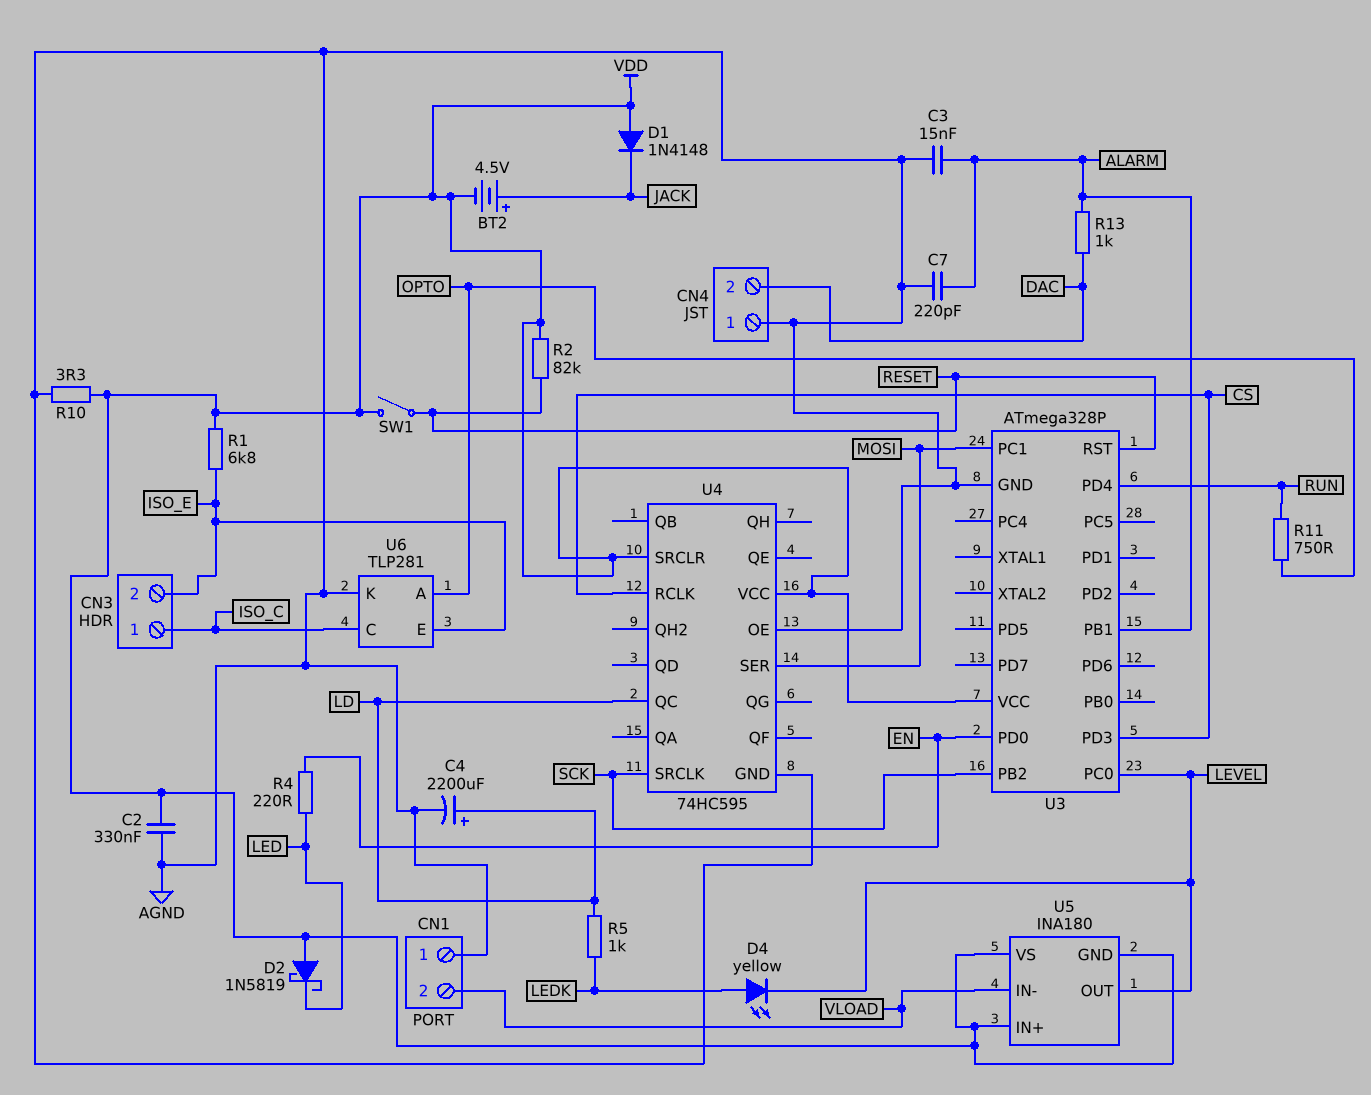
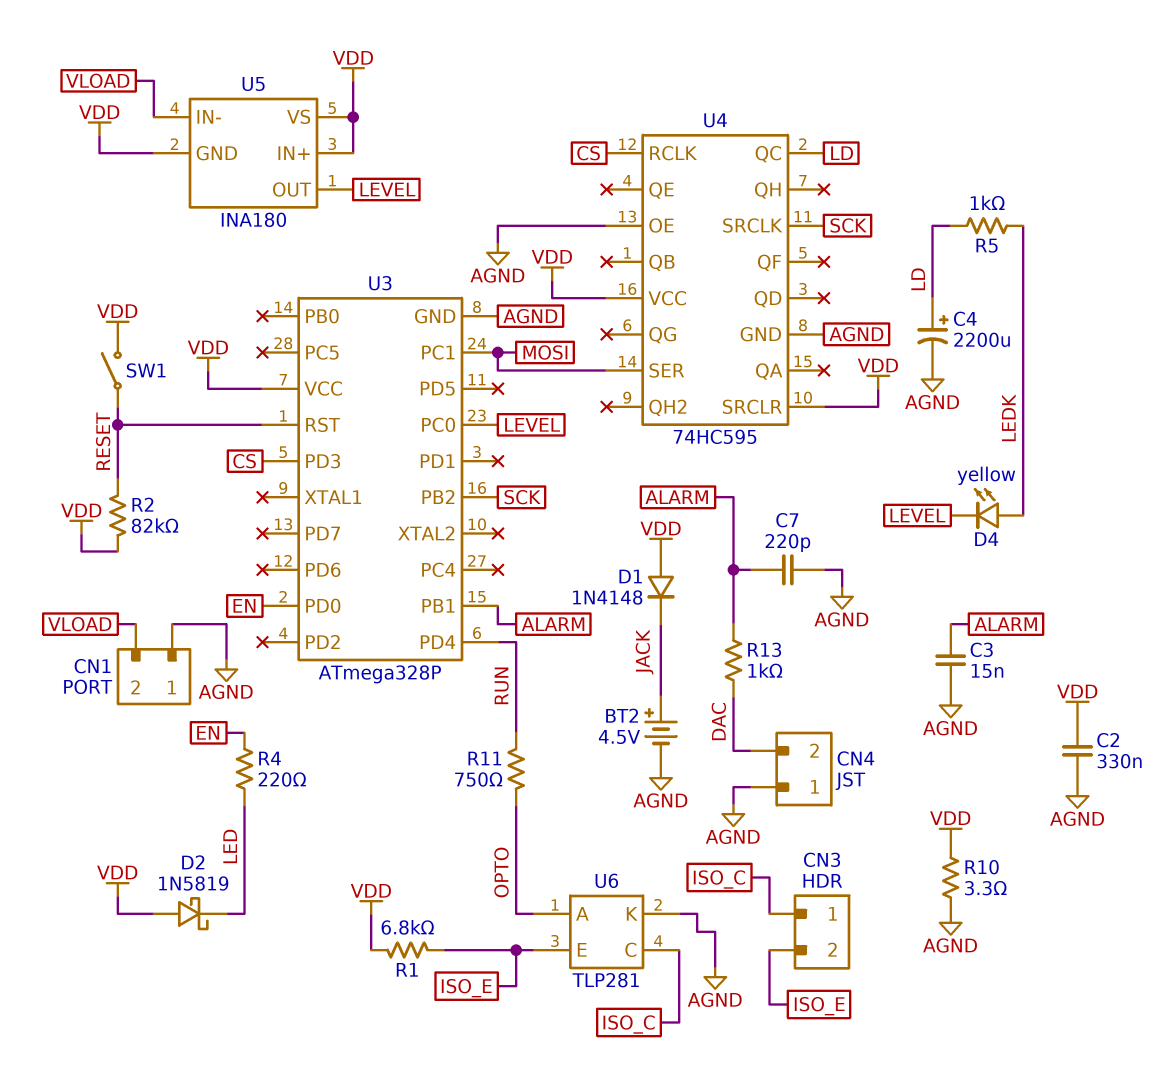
BT2: 4.5V (plus JACK, minus VDD) -> 4.5V (plus JACK, minus AGND)

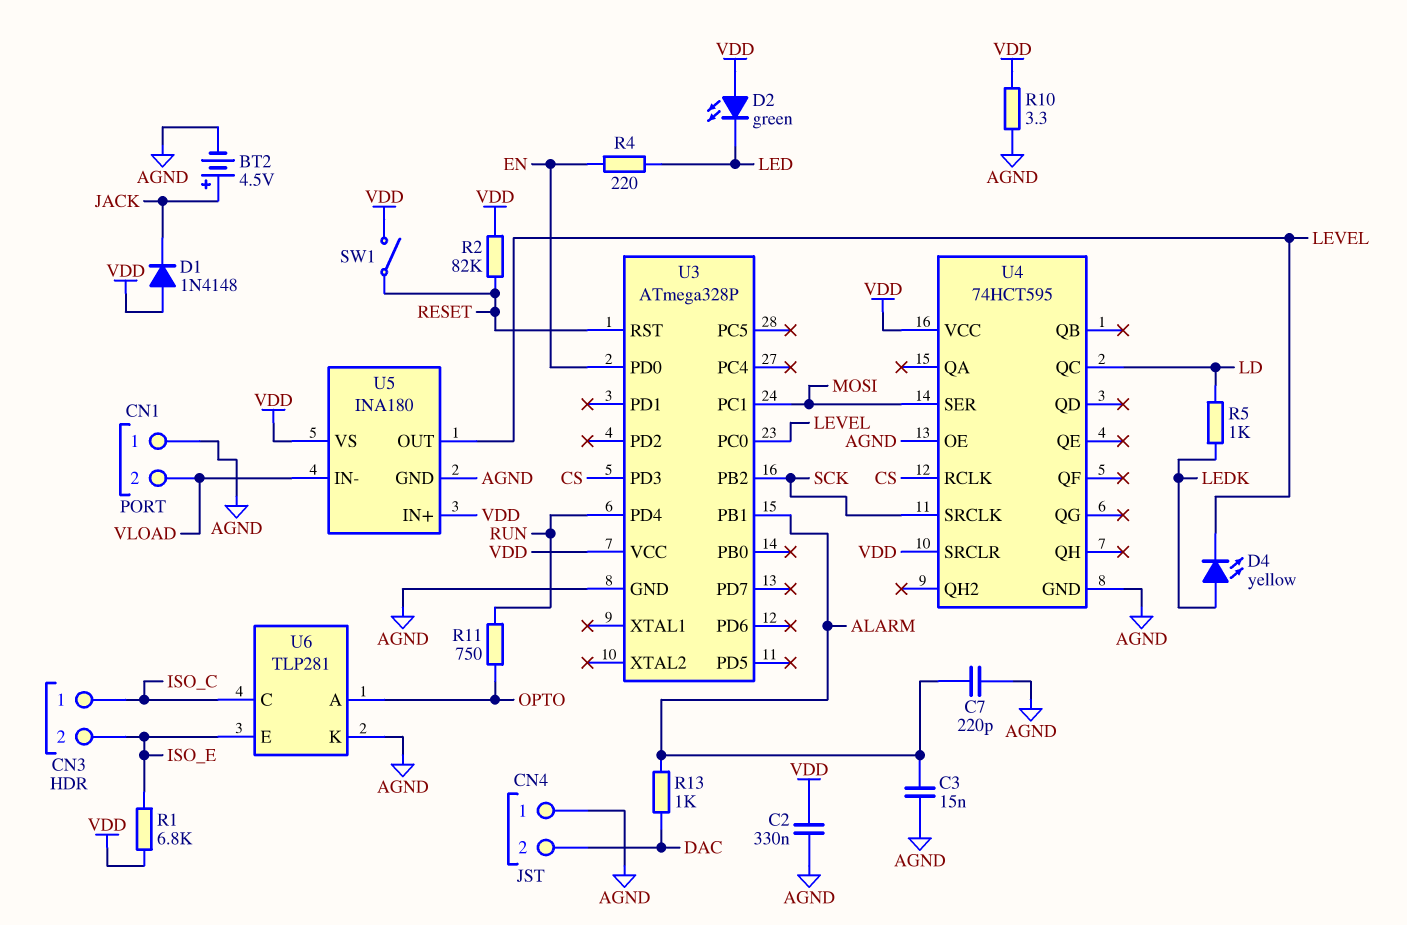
C4: 2200uF (plus LD, minus AGND) -> none
D2: schottky 1N5819 (A VDD, K LED) -> LED green (A VDD, K LED)
U4: 74HC595 -> 74HCT595
U5 pin GND: VDD -> AGND

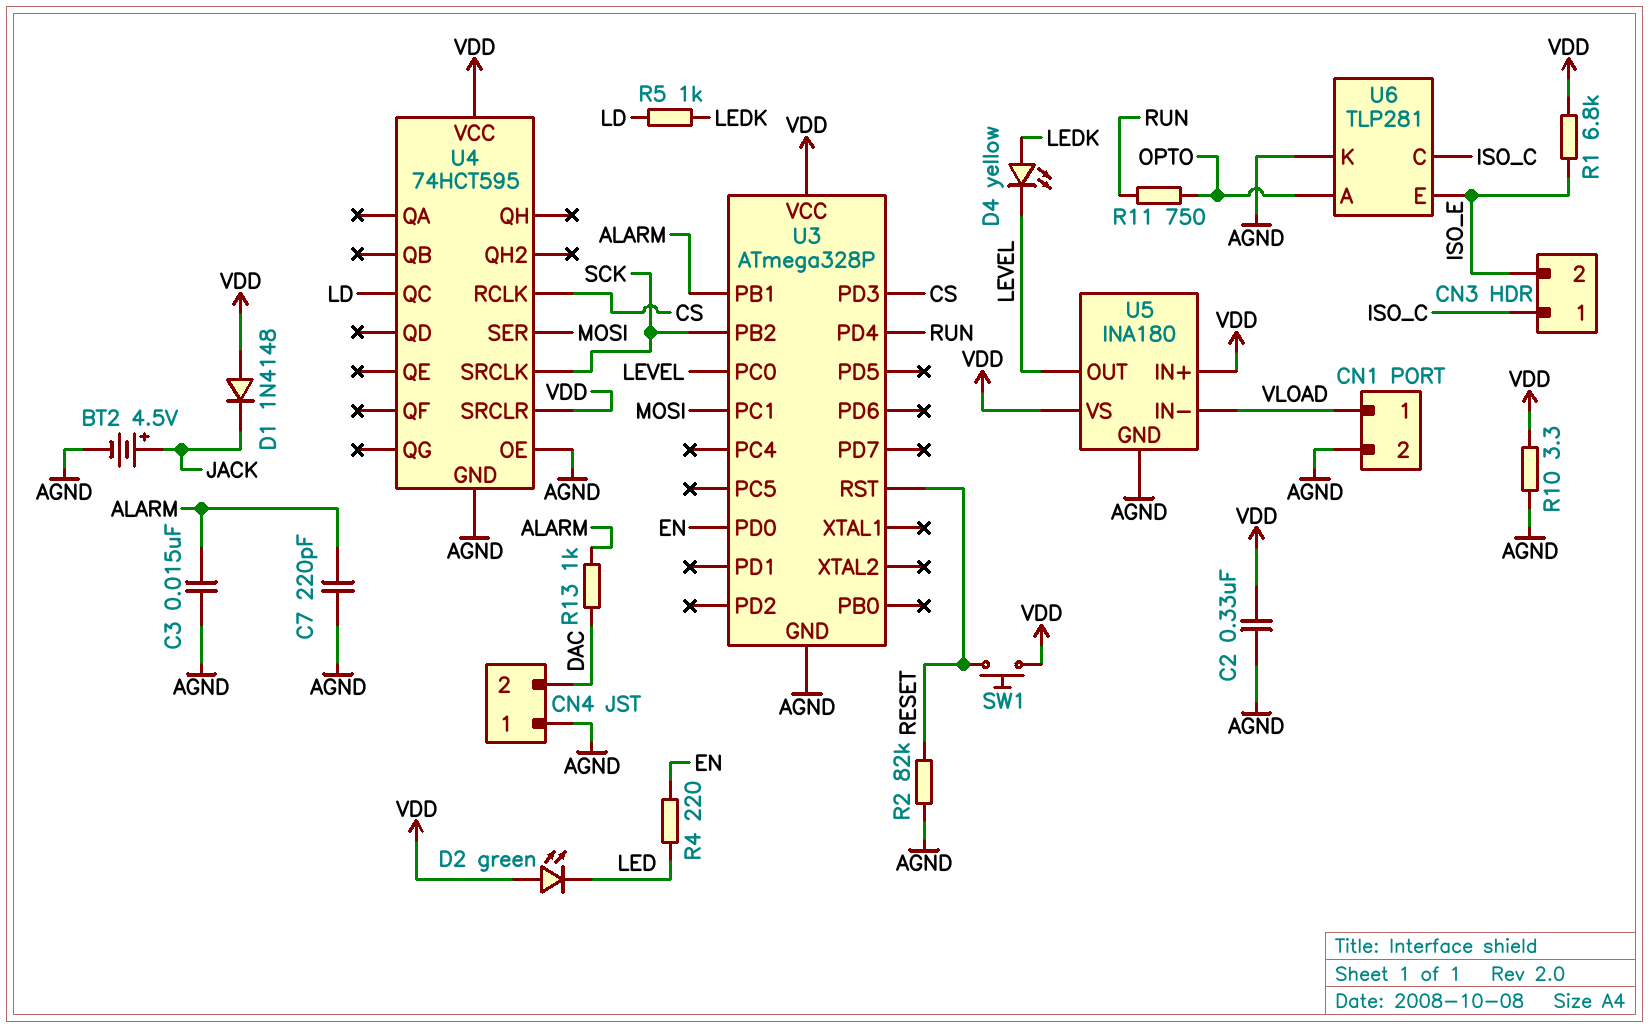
CN1 pin 1: AGND -> VLOAD
CN1 pin 2: VLOAD -> AGND
R2: 82k (RESET, VDD) -> 82k (AGND, RESET)
SW1: switch (RESET, VDD) -> button (RESET, VDD)

